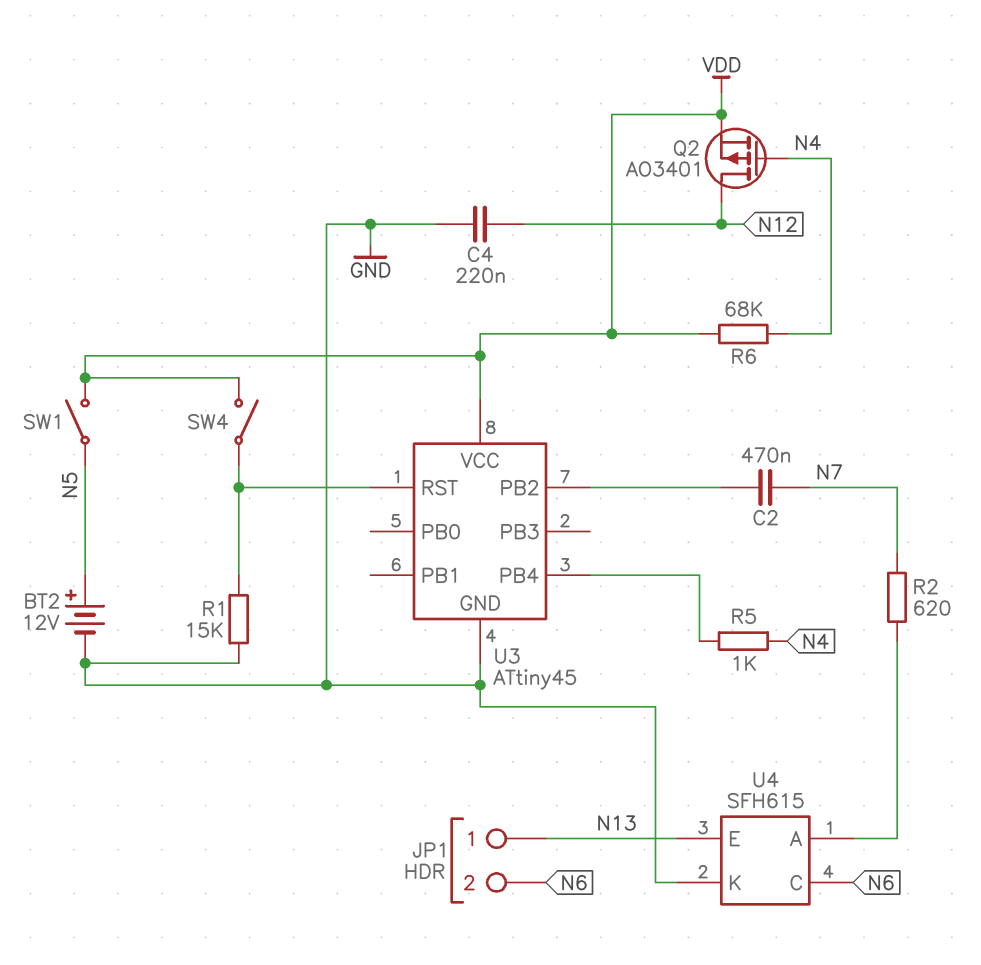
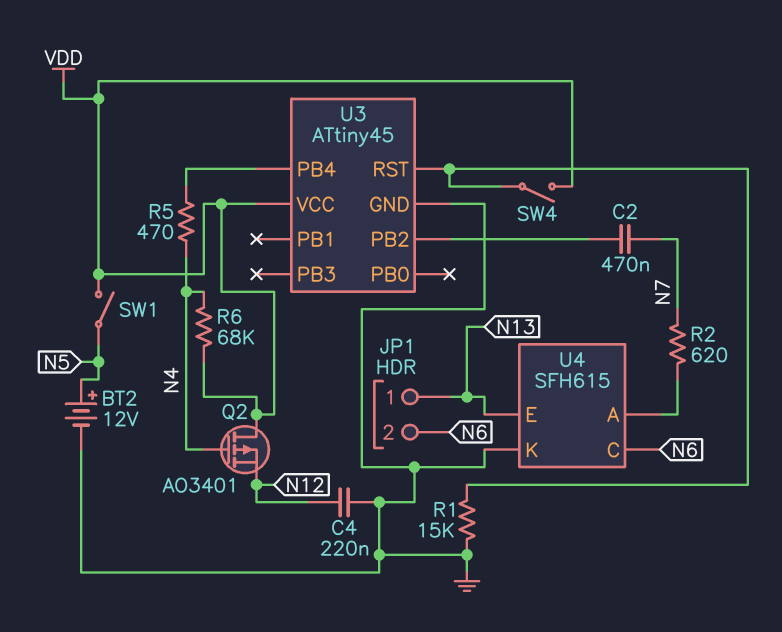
Q2: PMOS AO3401 (G N4, D N12, S VDD) -> PMOS AO3401 (G N4, D VDD, S N12)
R5: 1k (N4, U3/PB4) -> 470 (N4, U3/PB4)

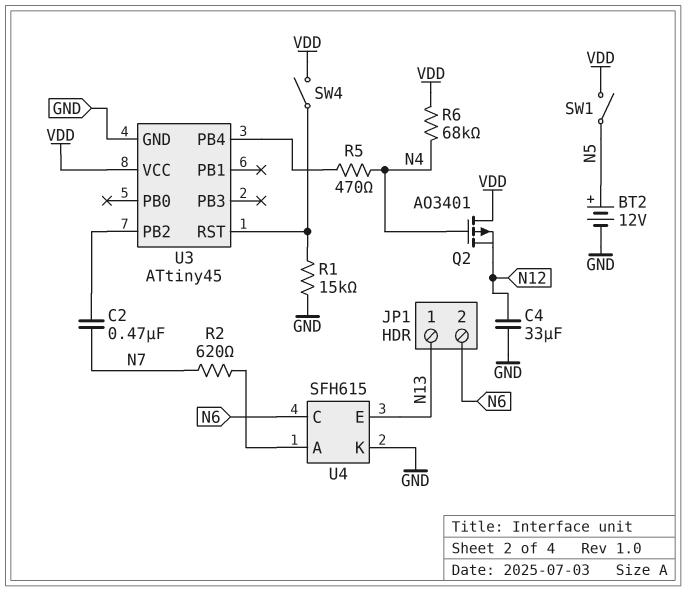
C4: 220nF (GND, N12) -> 33uF (GND, N12)

